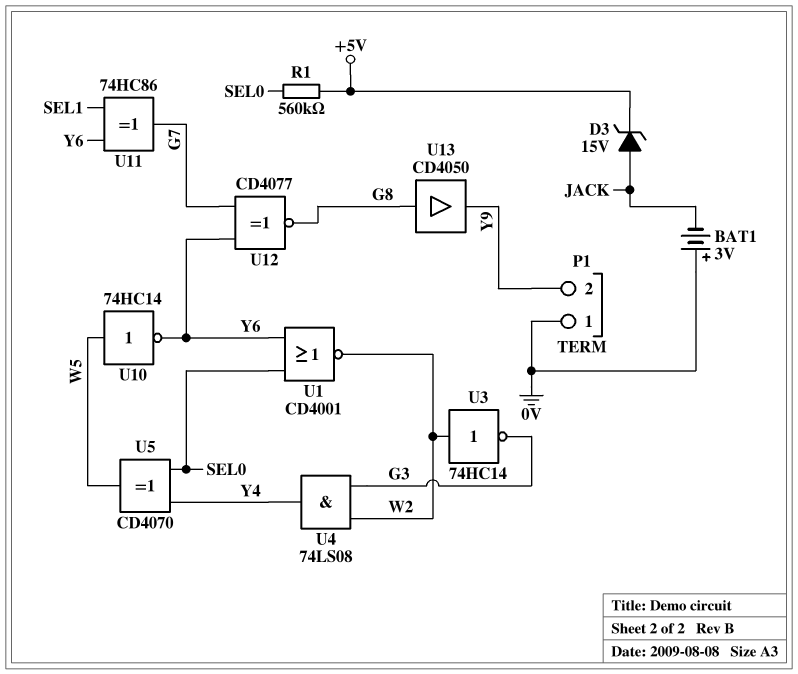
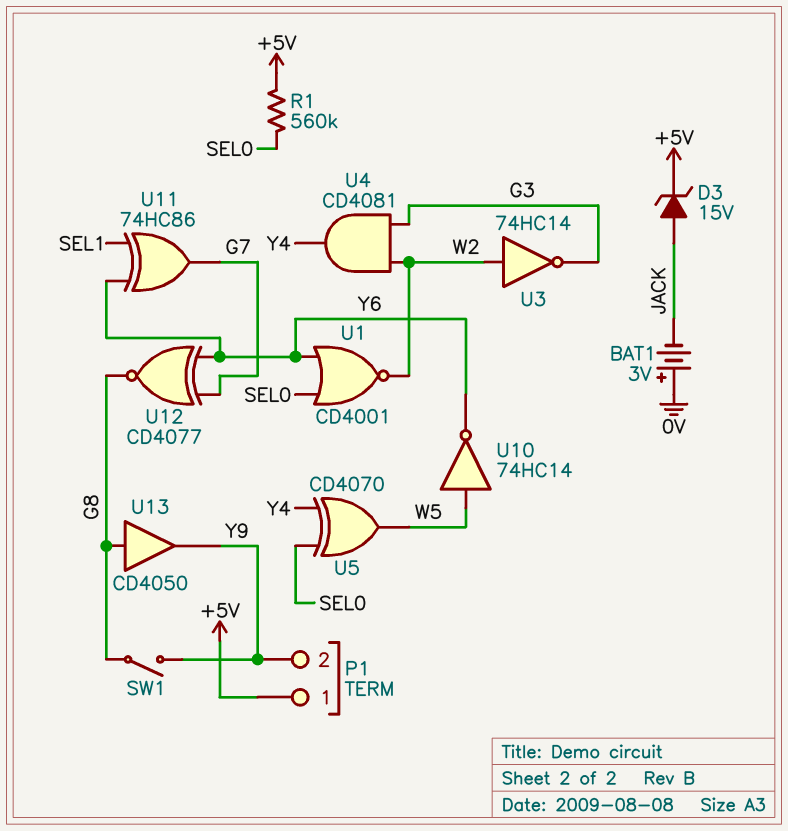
P1 pin 1: 0V -> +5V
SW1: none -> switch (G8, Y9)
U4: AND 74LS08 (in G3, in W2, out Y4) -> AND CD4081 (in G3, in W2, out Y4)

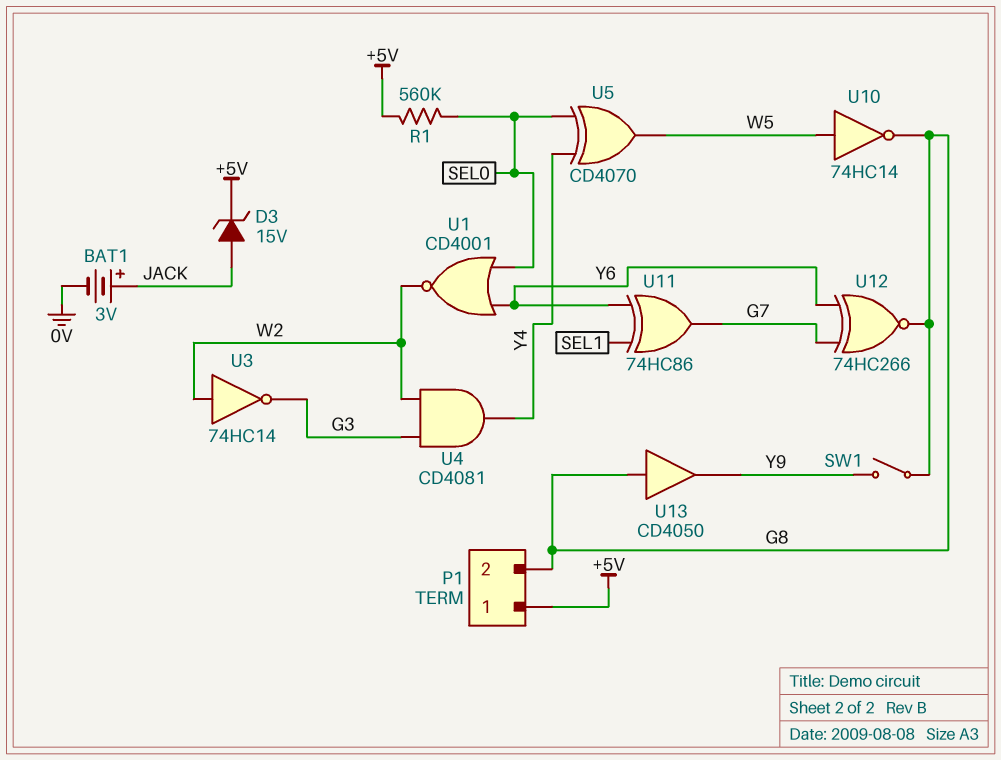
BAT1: 3V (plus 0V, minus JACK) -> 3V (plus JACK, minus 0V)
P1 pin 2: Y9 -> G8
U10: NOT 74HC14 (in W5, out Y6) -> NOT 74HC14 (in W5, out G8)
U12: XNOR CD4077 (in G7, in Y6, out G8) -> XNOR 74HC266 (in G7, in Y6, out G8)

